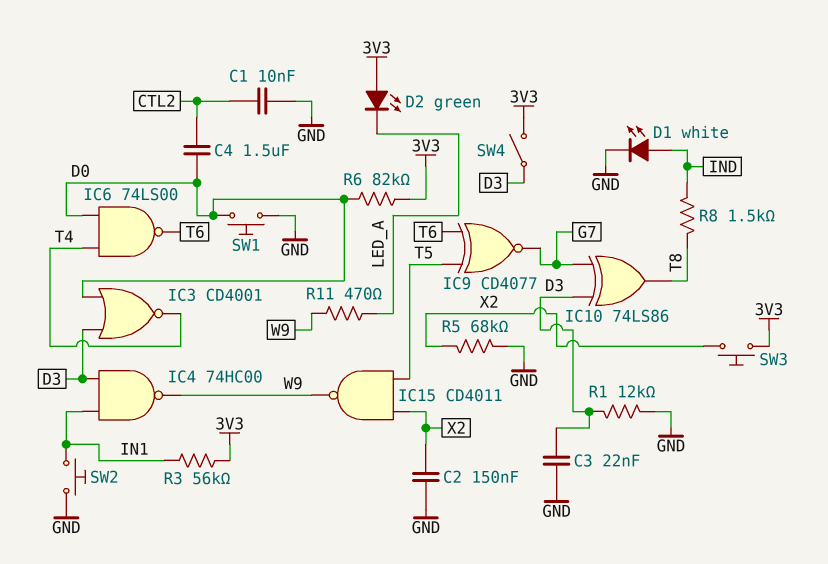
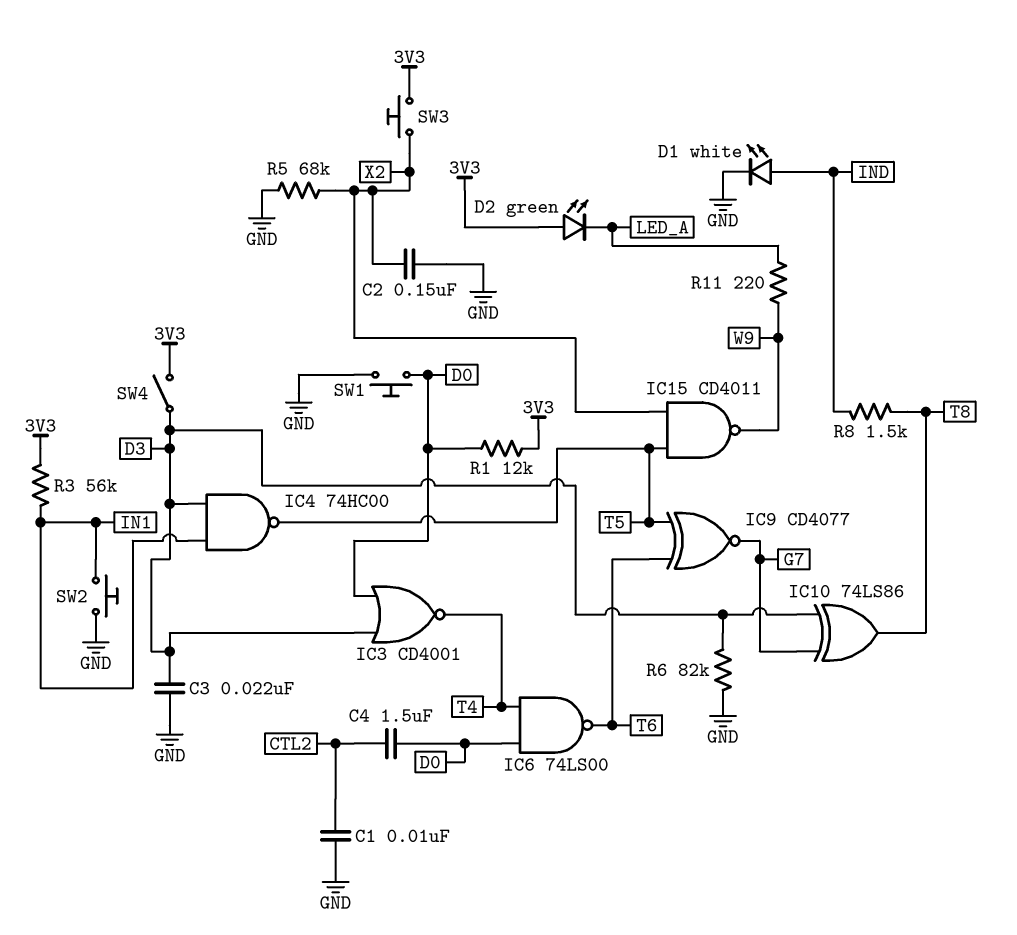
IC4: NAND 74HC00 (in D3, in IN1, out W9) -> NAND 74HC00 (in D3, in IN1, out T5)
R1: 12k (D3, GND) -> 12k (3V3, D0)
R6: 82k (3V3, D0) -> 82k (D3, GND)
R11: 470 (LED_A, W9) -> 220 (LED_A, W9)

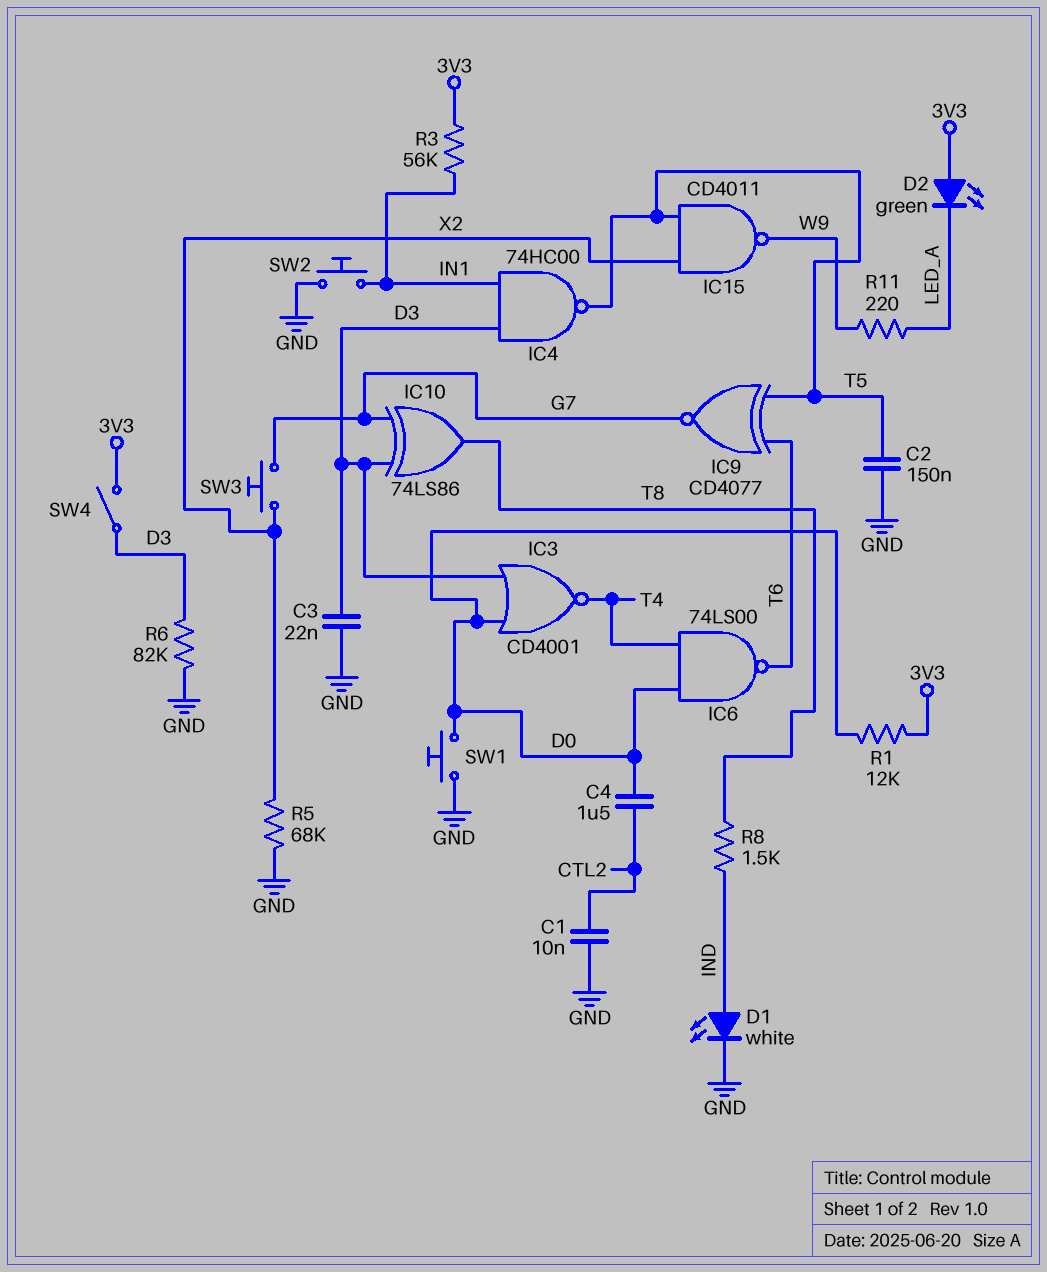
C2: 150nF (GND, X2) -> 150nF (GND, T5)
SW3: button (3V3, X2) -> button (G7, X2)

